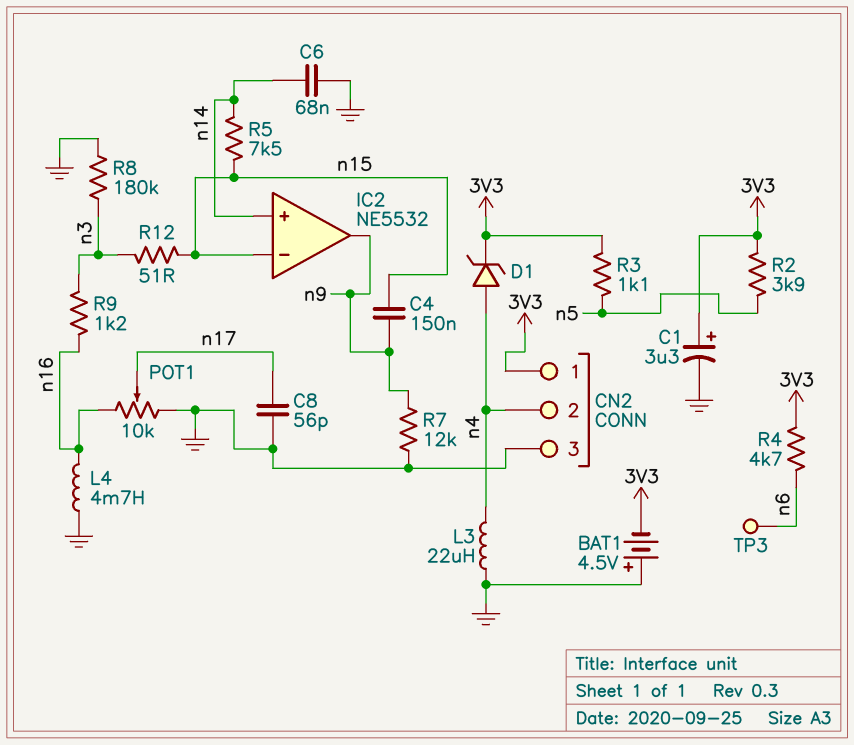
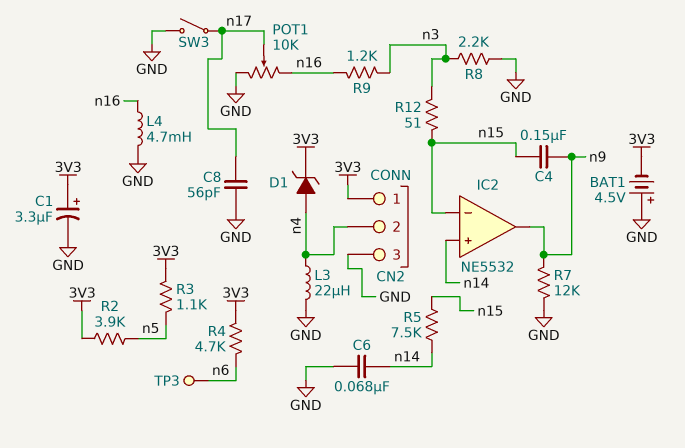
R8: 180k (GND, n3) -> 2.2k (GND, n3)
SW3: none -> switch (GND, n17)

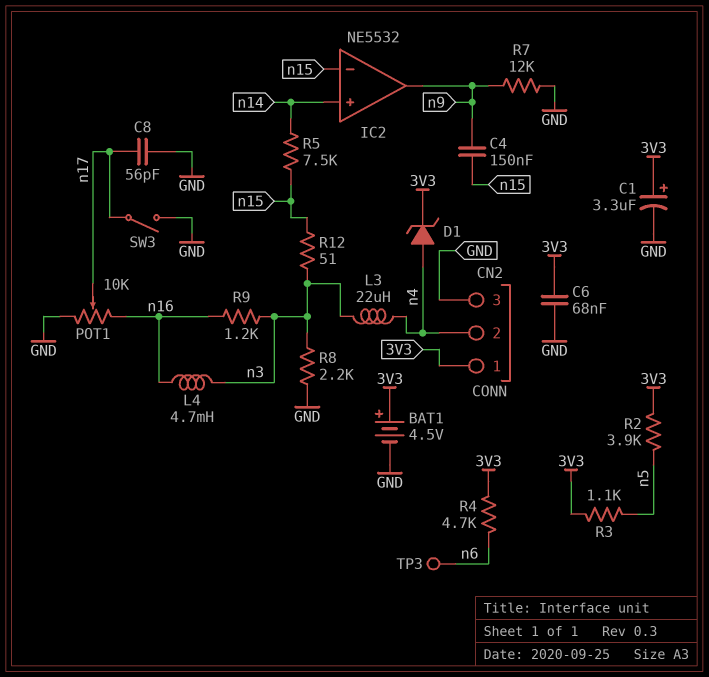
BAT1: 4.5V (plus GND, minus 3V3) -> 4.5V (plus 3V3, minus GND)
C6: 68nF (GND, n14) -> 68nF (3V3, GND)
L3: 22uH (GND, n4) -> 22uH (n3, n4)
L4: 4.7mH (GND, n16) -> 4.7mH (n3, n16)

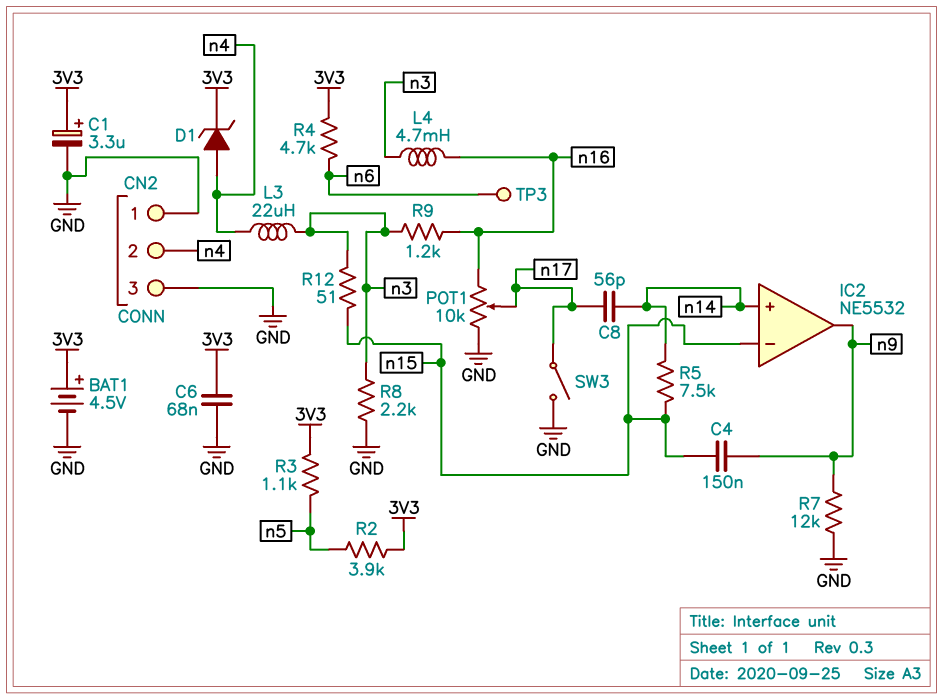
C8: 56pF (GND, n17) -> 56pF (n14, n17)
CN2 pin 1: 3V3 -> GND

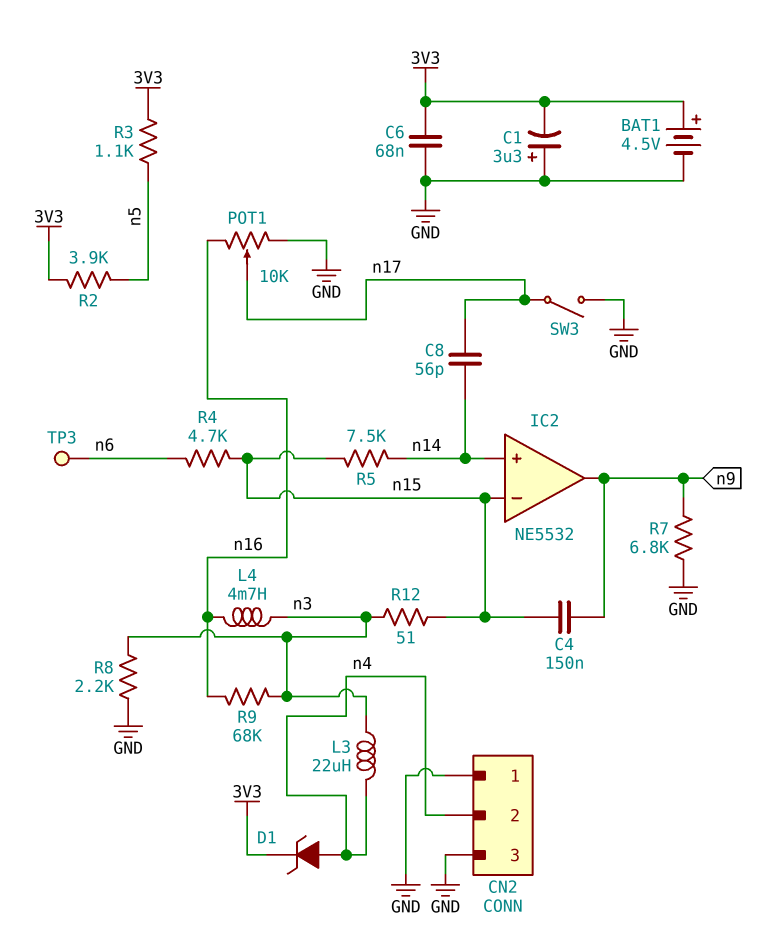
C1: 3.3uF (plus 3V3, minus GND) -> 3.3uF (plus GND, minus 3V3)
R4: 4.7k (3V3, n6) -> 4.7k (n6, n15)
R7: 12k (GND, n9) -> 6.8k (GND, n9)
R9: 1.2k (n3, n16) -> 68k (n3, n16)

